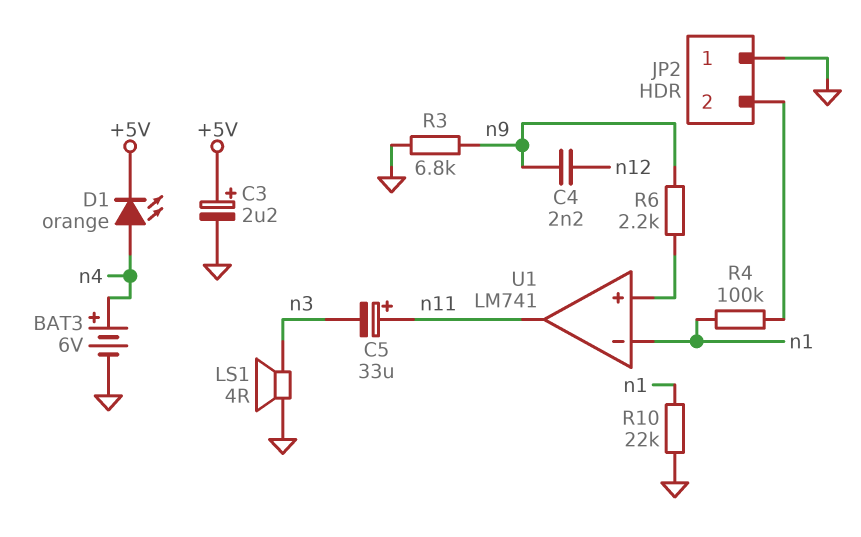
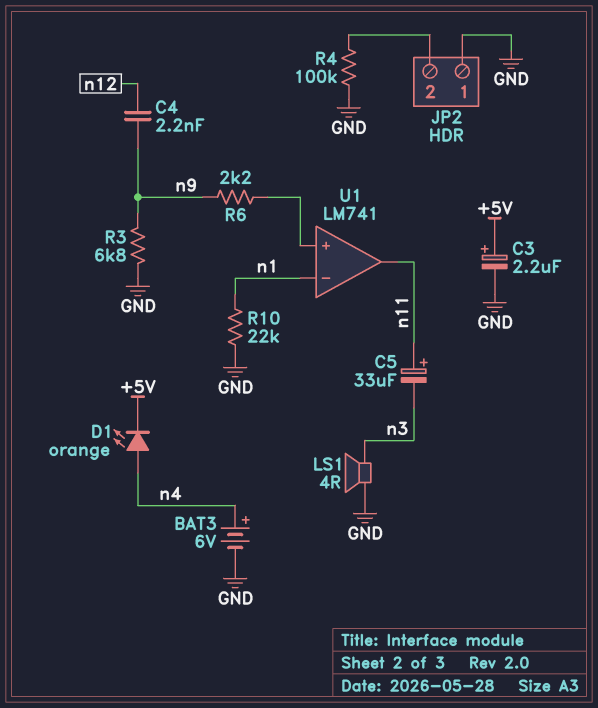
R4: 100k (JP2/2, n1) -> 100k (GND, JP2/2)

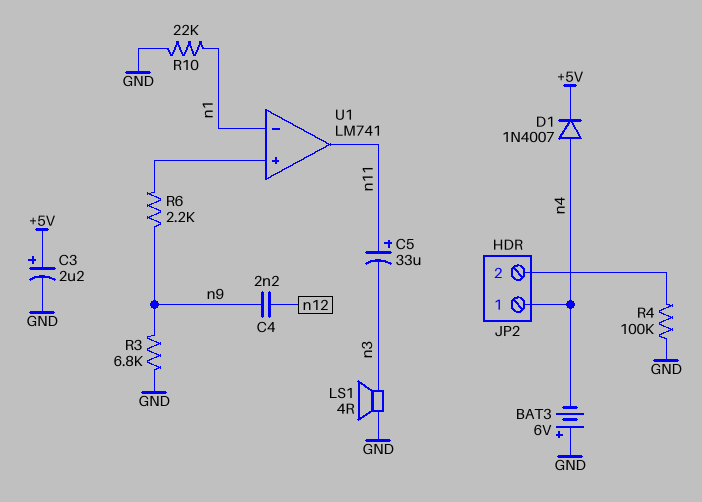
BAT3: 6V (plus n4, minus GND) -> 6V (plus GND, minus n4)
D1: LED orange (A n4, K +5V) -> diode 1N4007 (A n4, K +5V)
JP2 pin 1: GND -> n4

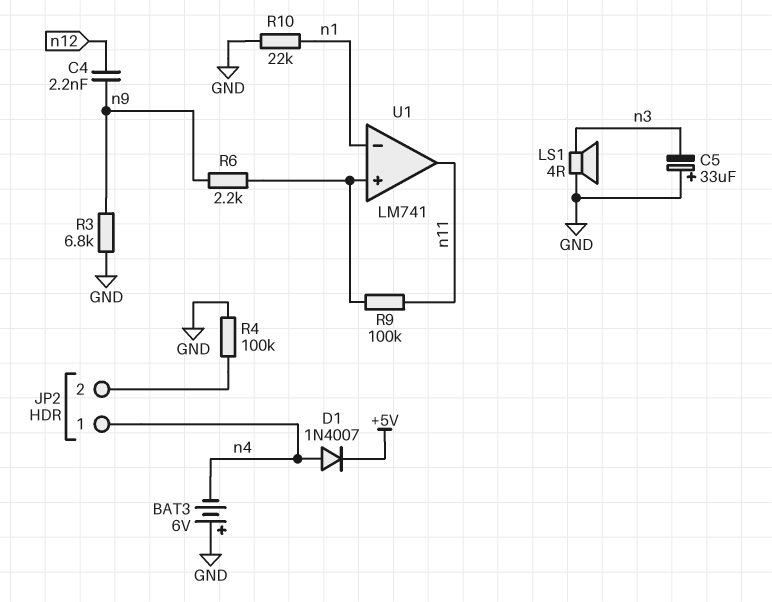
C3: 2.2uF (plus +5V, minus GND) -> none
C5: 33uF (plus n11, minus n3) -> 33uF (plus GND, minus n3)
R9: none -> 100k (U1/in+, n11)

